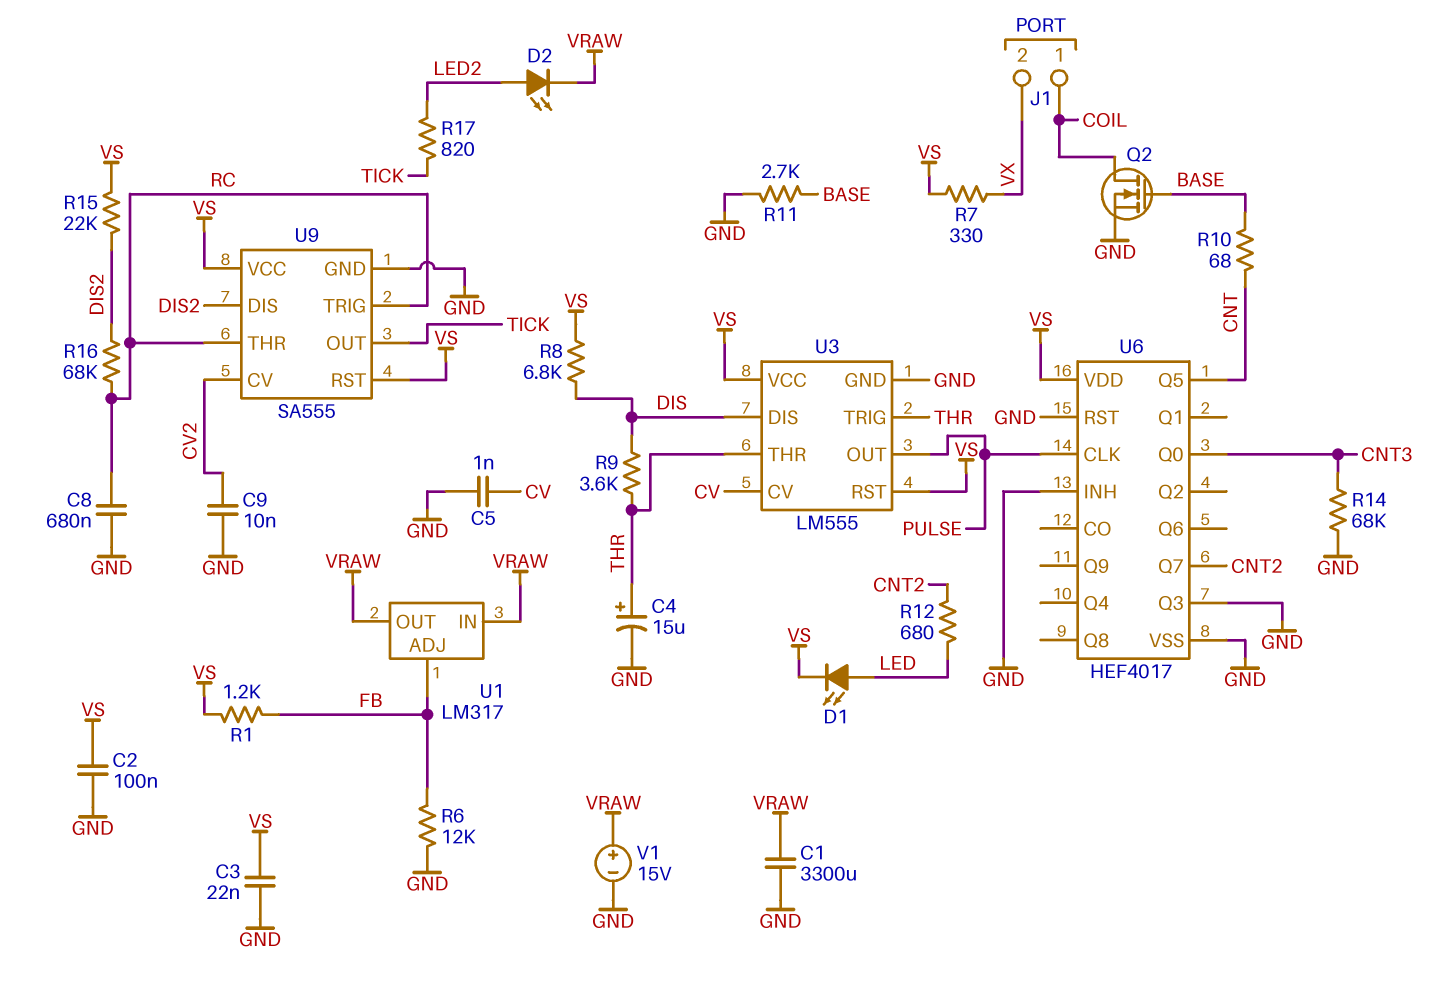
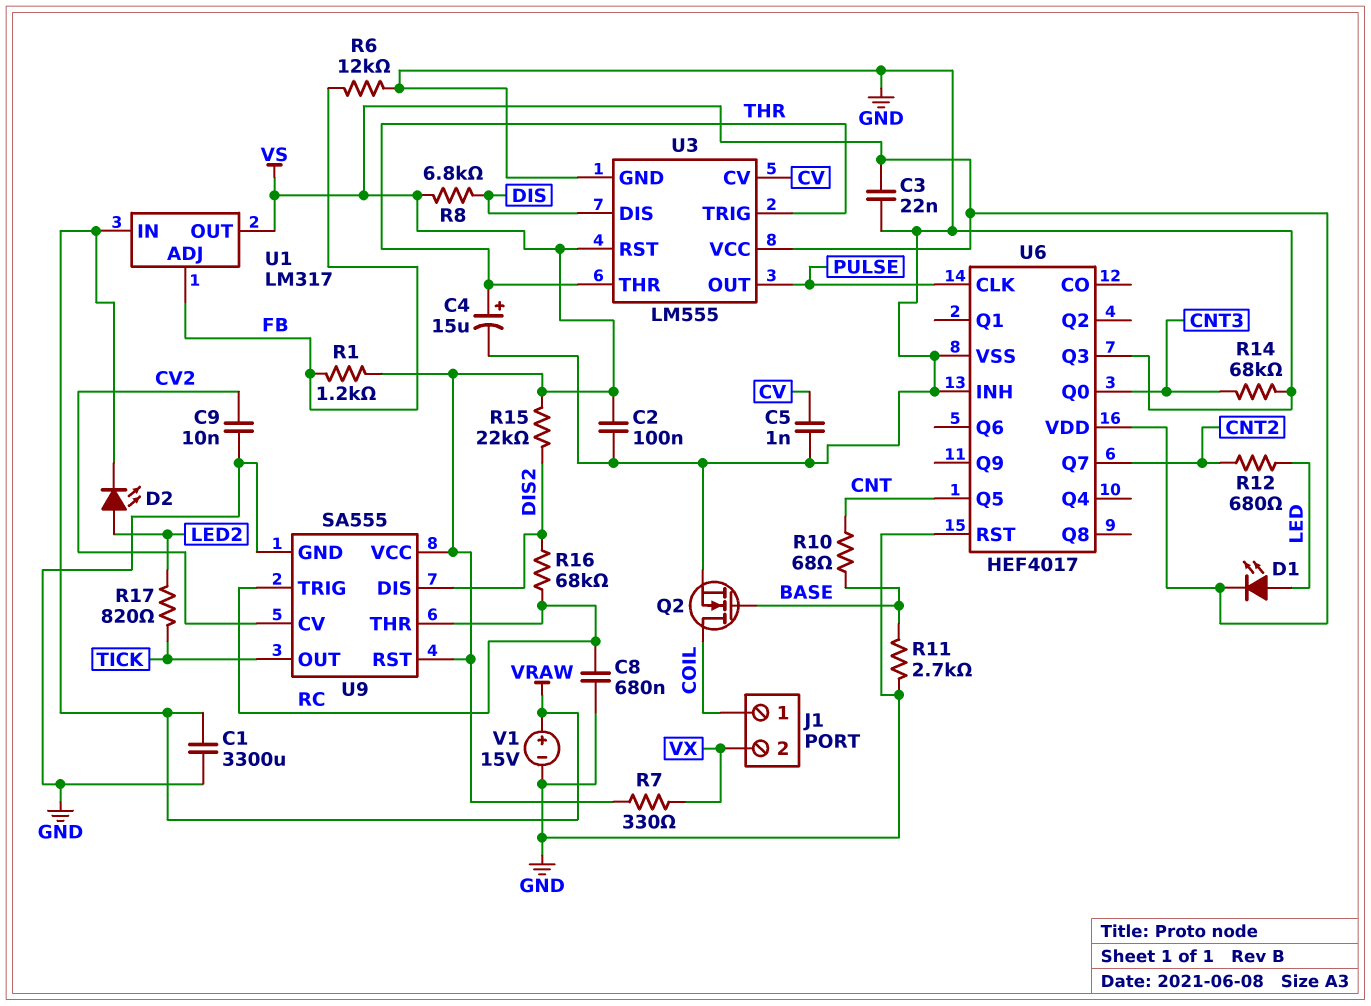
R9: 3.6k (DIS, THR) -> none
U1 pin OUT: VRAW -> VS

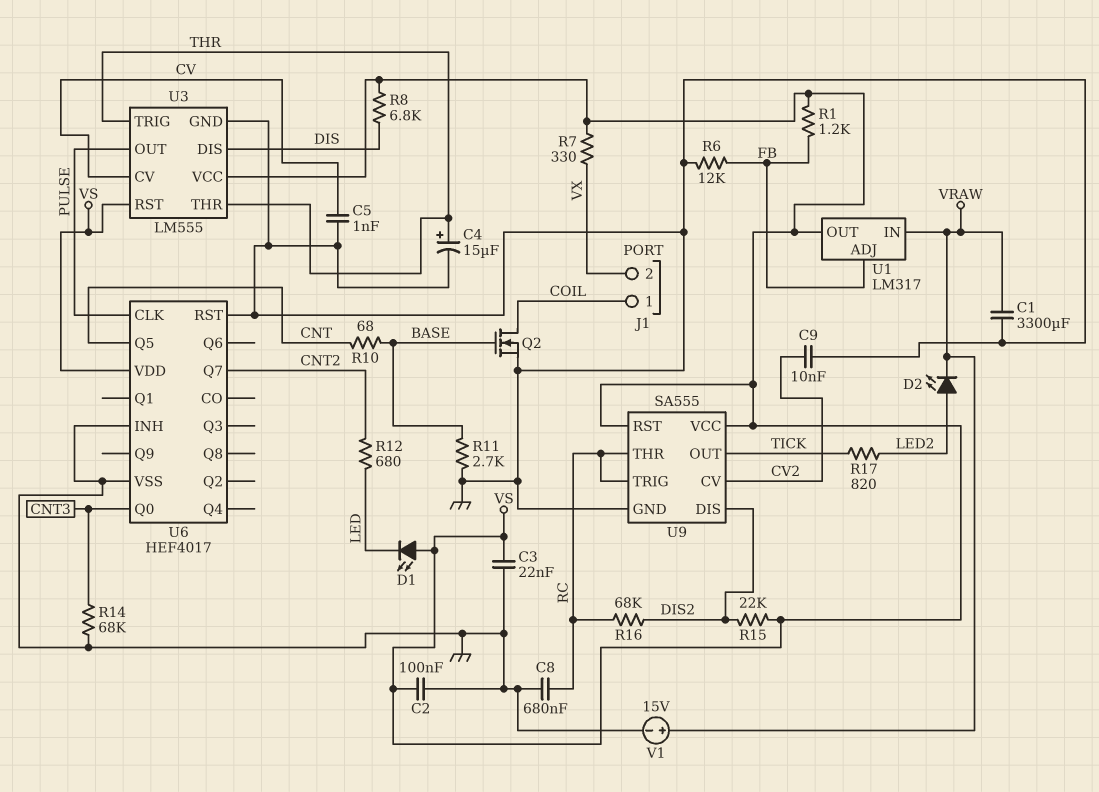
D1: LED (A LED, K VS) -> LED (A VS, K LED)
U6 pin Q3: GND -> none

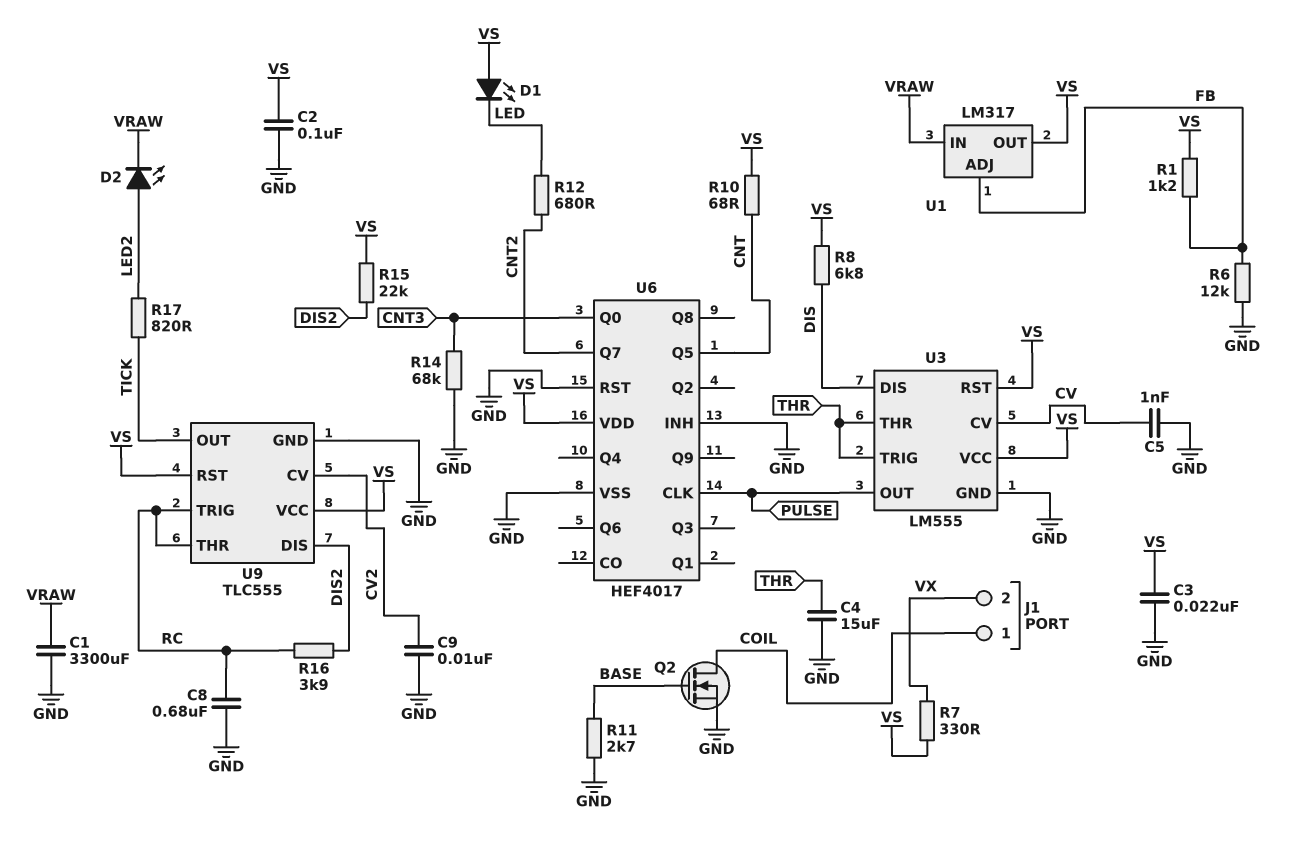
C4: 15uF (plus THR, minus GND) -> 15uF (GND, THR)
R10: 68 (BASE, CNT) -> 68 (CNT, VS)
R16: 68k (DIS2, RC) -> 3.9k (DIS2, RC)
U9: SA555 -> TLC555
V1: 15V (plus VRAW, minus GND) -> none

